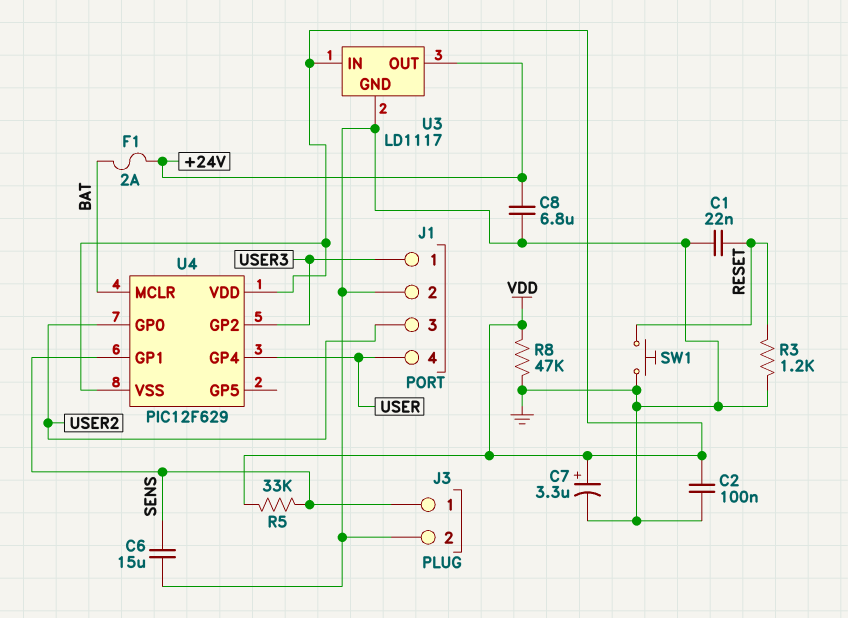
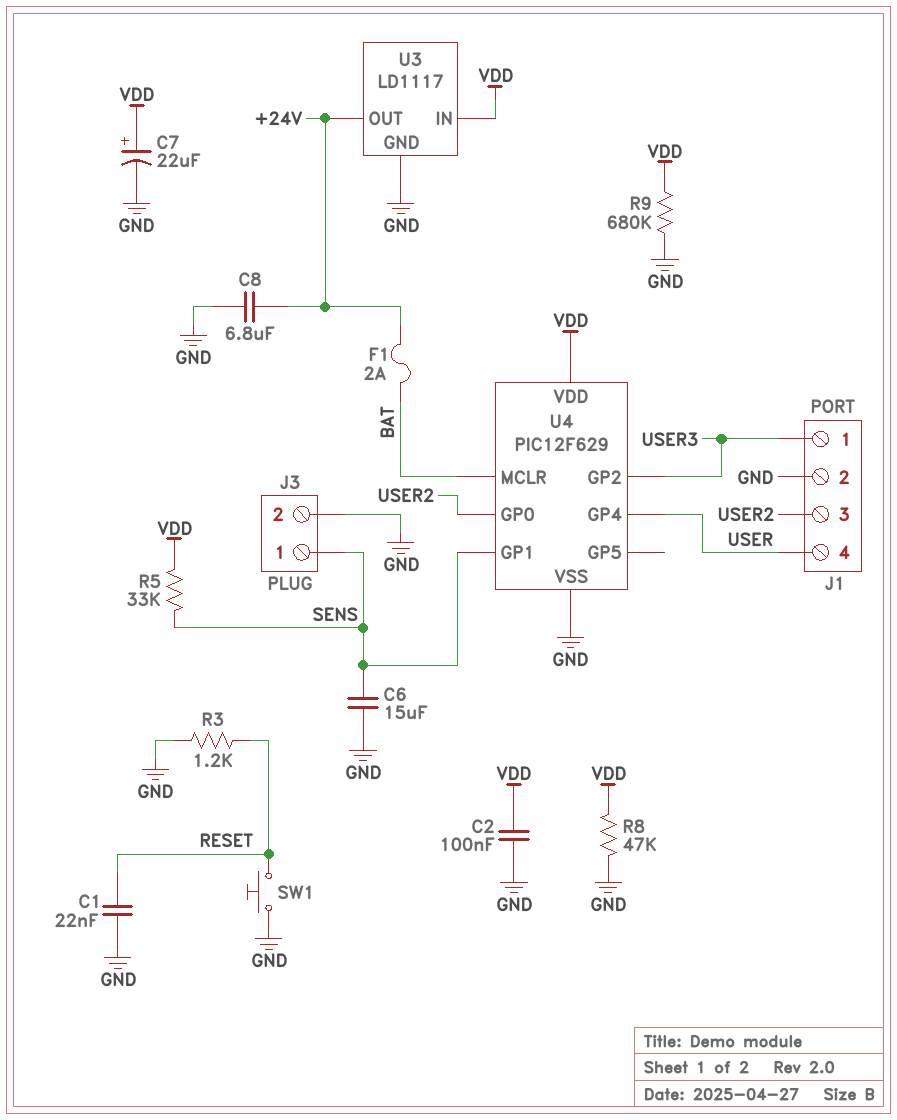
C7: 3.3uF (plus VDD, minus GND) -> 22uF (plus VDD, minus GND)
R9: none -> 680k (GND, VDD)
U4 pin VSS: VDD -> GND

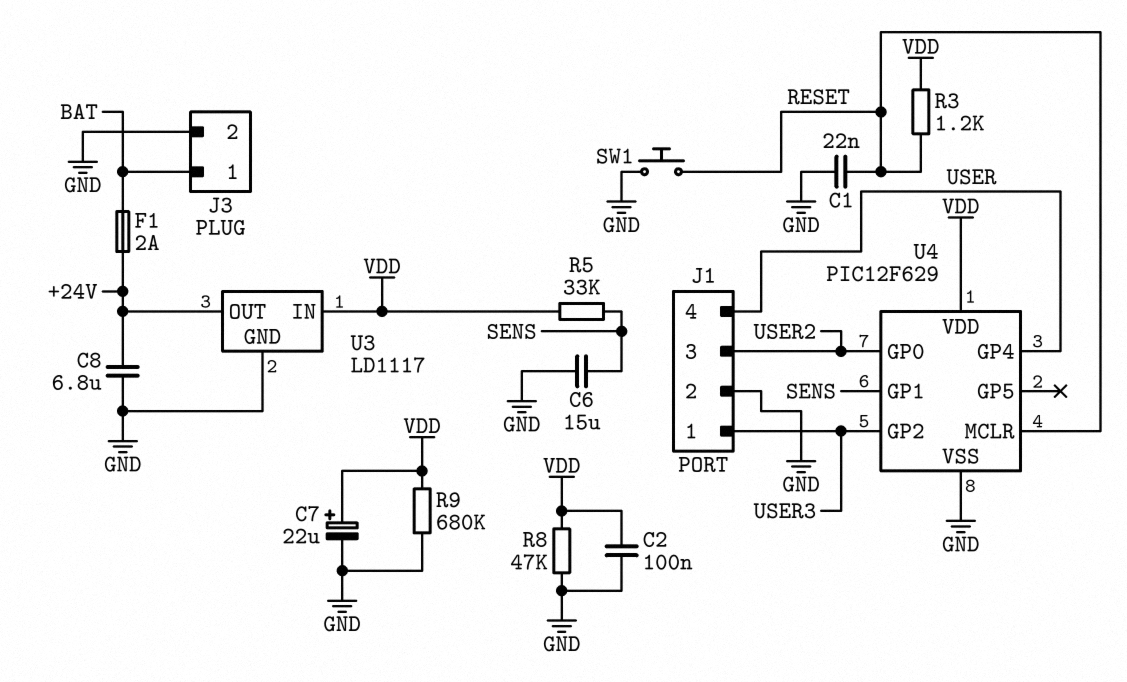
J3 pin 1: SENS -> BAT
R3: 1.2k (GND, RESET) -> 1.2k (RESET, VDD)
U4 pin MCLR: BAT -> RESET

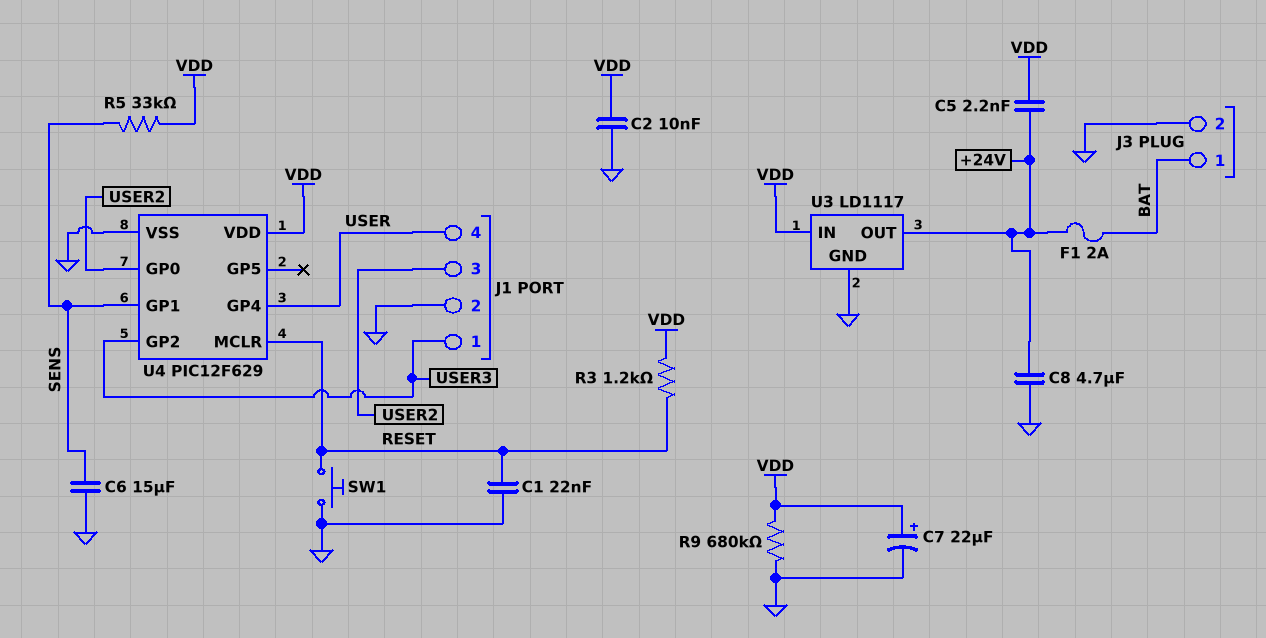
C2: 100nF (GND, VDD) -> 10nF (GND, VDD)
C5: none -> 2.2nF (+24V, VDD)
C8: 6.8uF (+24V, GND) -> 4.7uF (+24V, GND)
R8: 47k (GND, VDD) -> none

